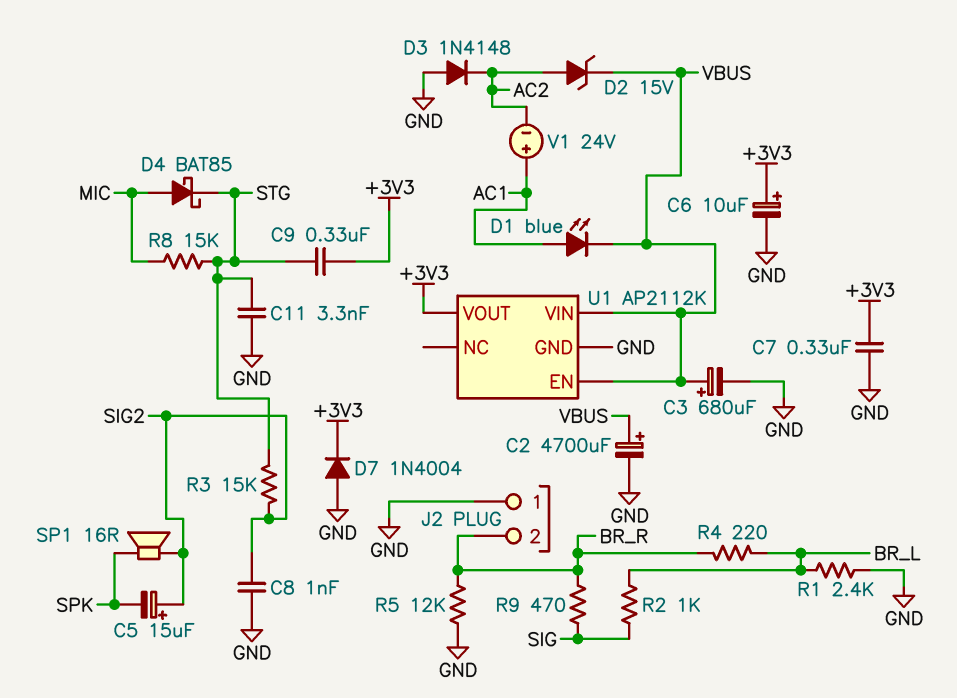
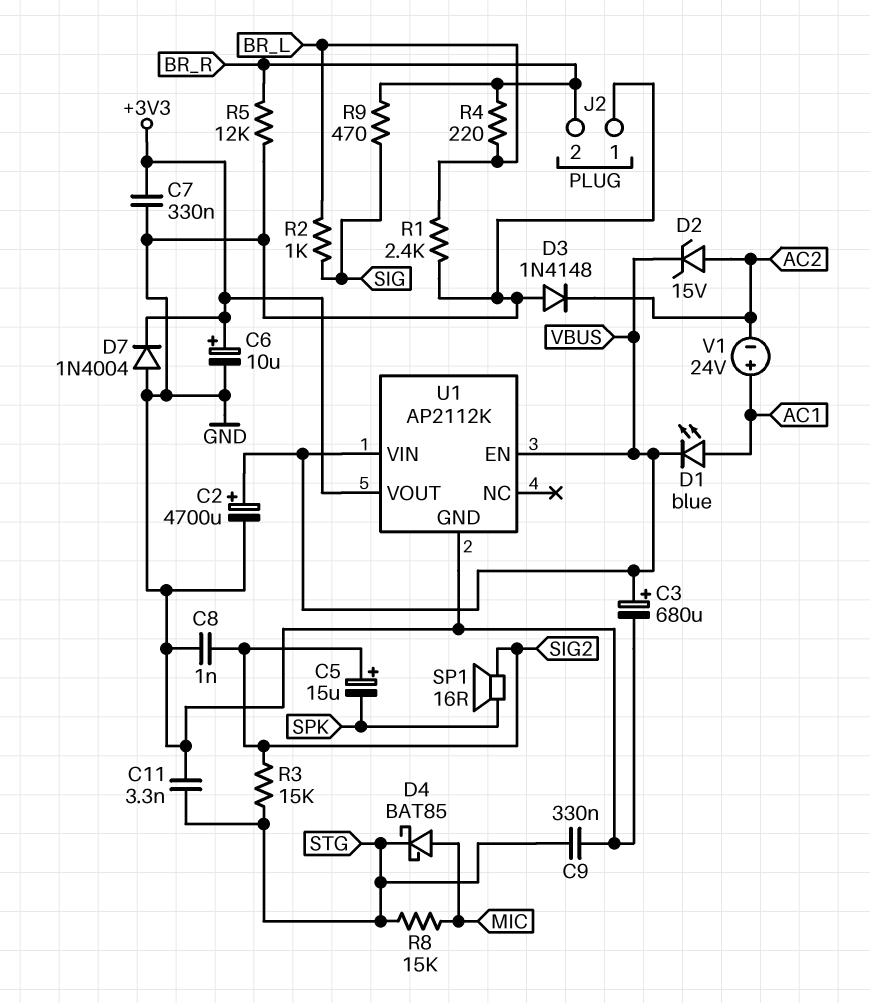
C9: 330nF (+3V3, STG) -> 330nF (GND, STG)

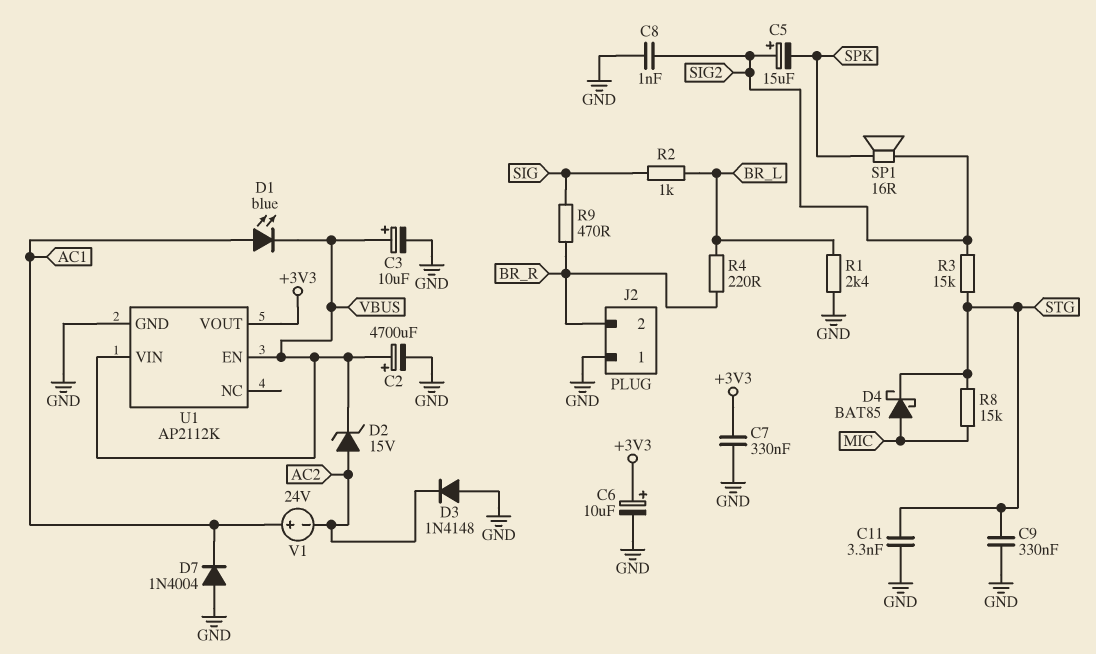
C3: 680uF (plus VBUS, minus GND) -> 10uF (plus VBUS, minus GND)
D7: diode 1N4004 (A GND, K +3V3) -> diode 1N4004 (A GND, K AC1)
R5: 12k (BR_R, GND) -> none

